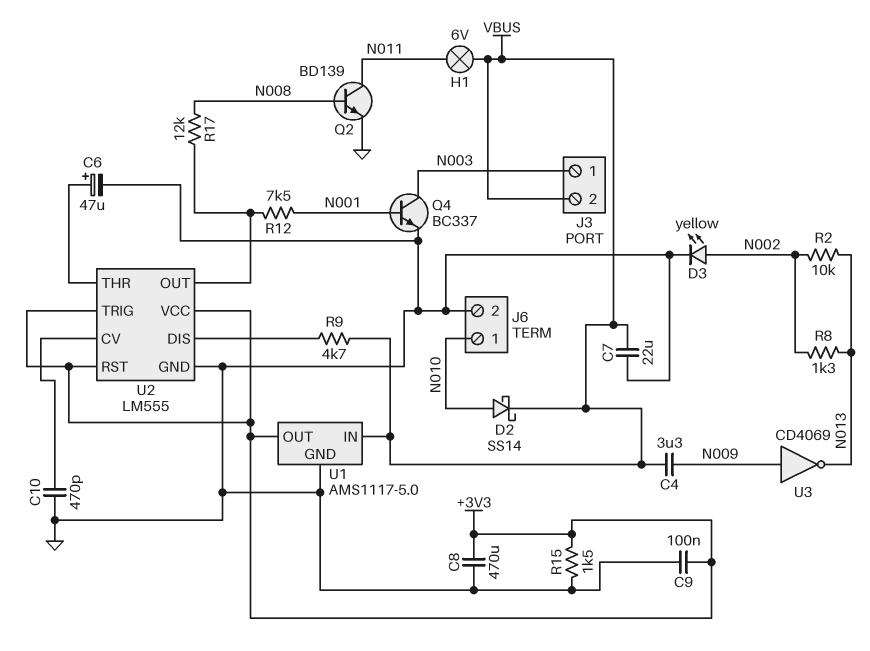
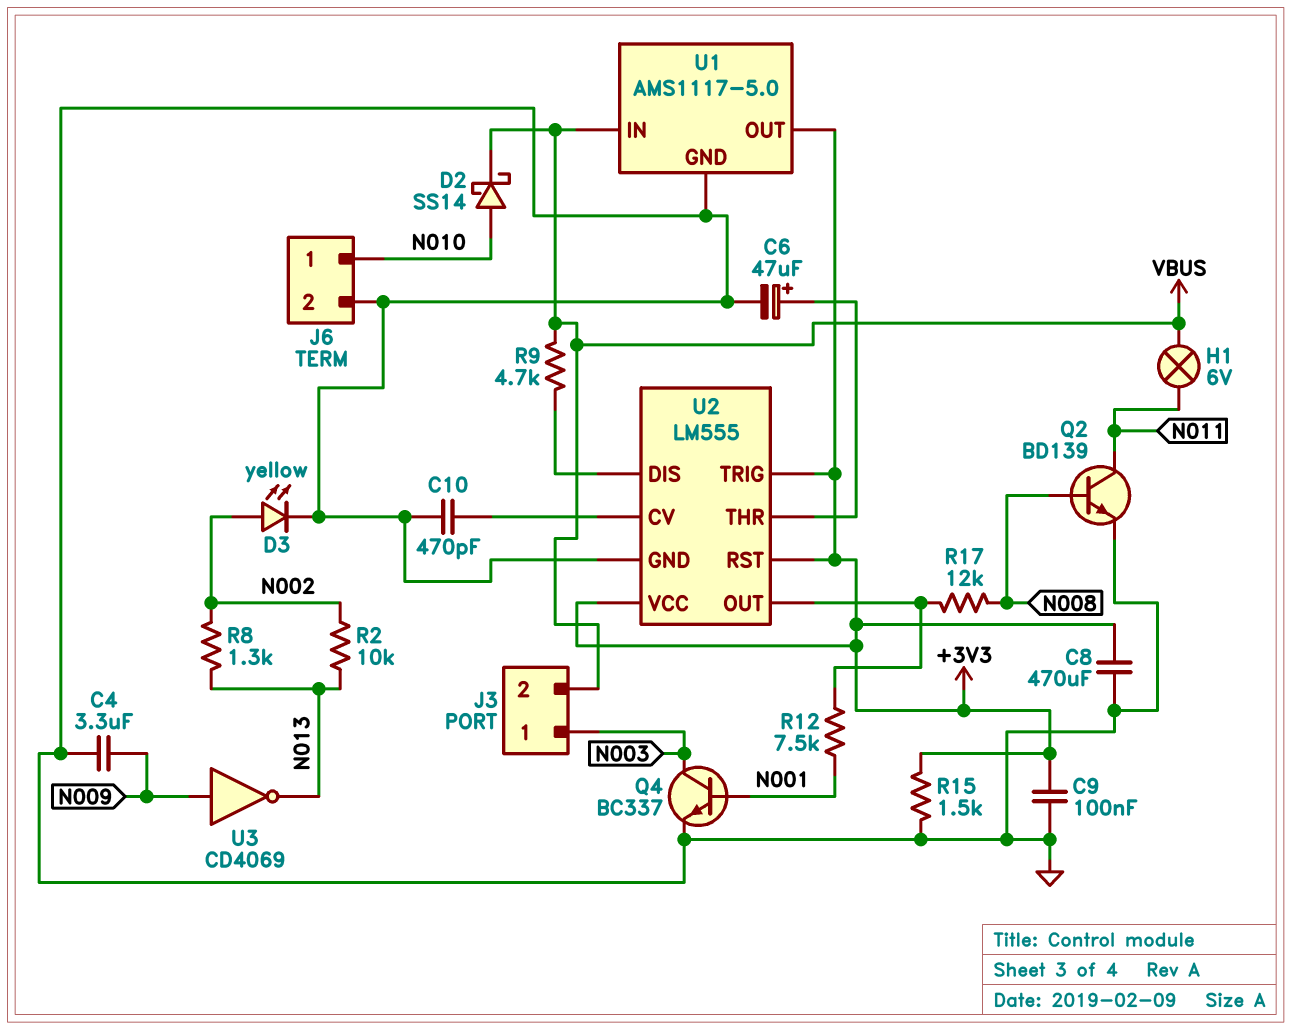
C4: 3.3uF (N009, VBUS) -> 3.3uF (GND, N009)
C7: 22uF (GND, VBUS) -> none

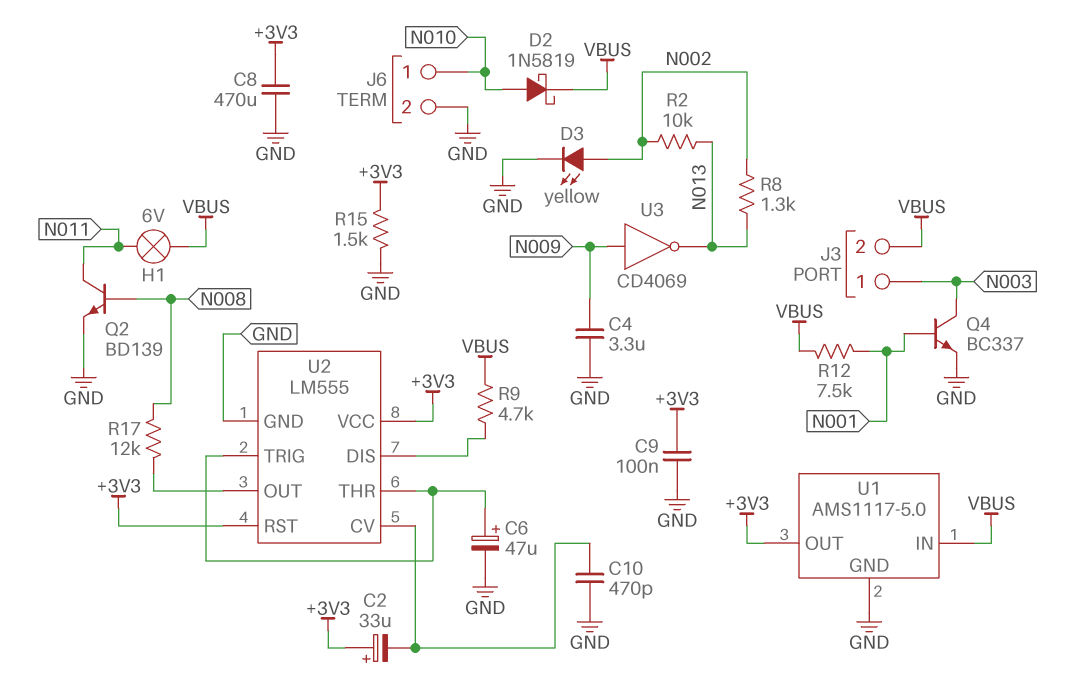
C2: none -> 33uF (plus +3V3, minus U2/CV)
D2: schottky SS14 (A N010, K VBUS) -> schottky 1N5819 (A N010, K VBUS)
R12: 7.5k (N001, U2/OUT) -> 7.5k (N001, VBUS)
U2 pin TRIG: +3V3 -> U2/THR

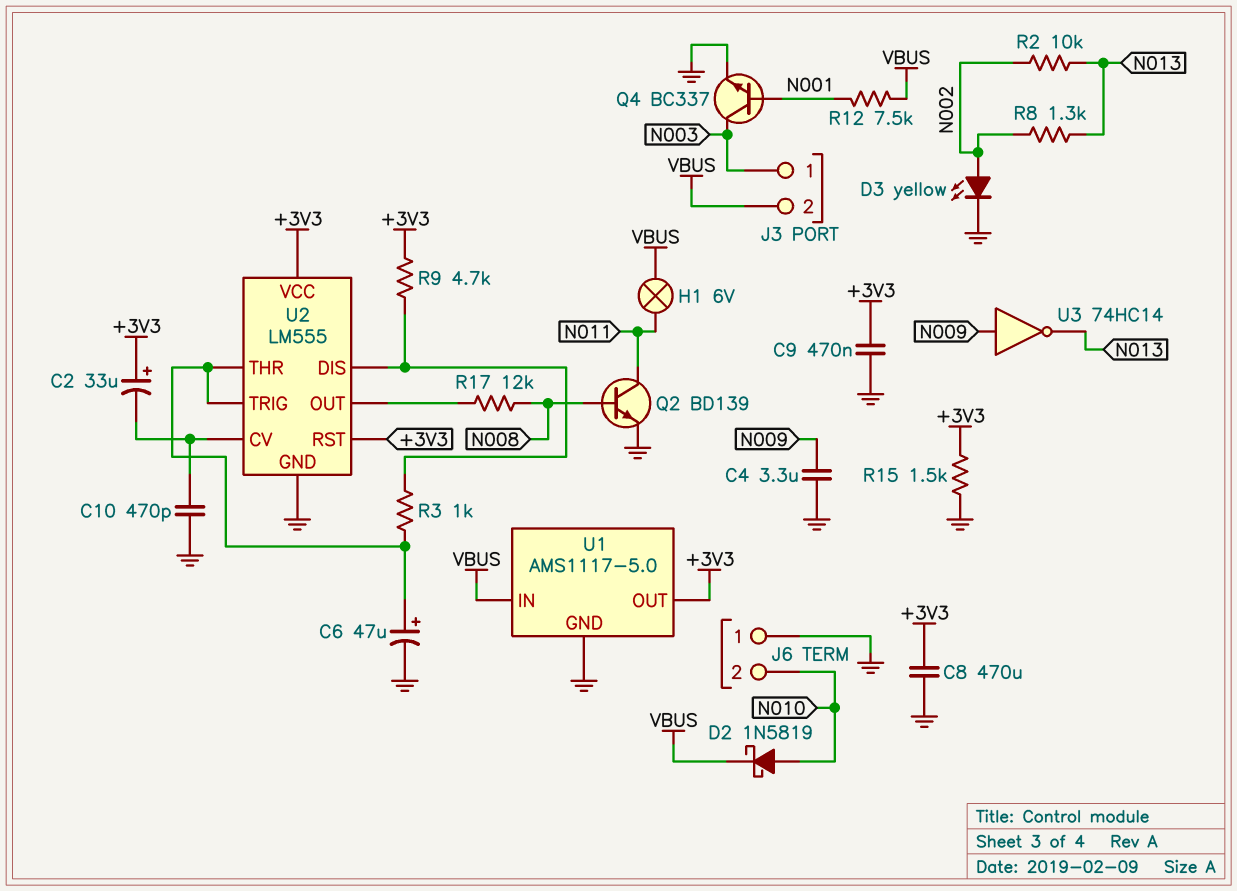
C9: 100nF (+3V3, GND) -> 470nF (+3V3, GND)
J6 pin 1: N010 -> GND
J6 pin 2: GND -> N010
R3: none -> 1k (U2/DIS, U2/THR)
R9: 4.7k (U2/DIS, VBUS) -> 4.7k (+3V3, U2/DIS)
U3: NOT CD4069 (in N009, out N013) -> NOT 74HC14 (in N009, out N013)

